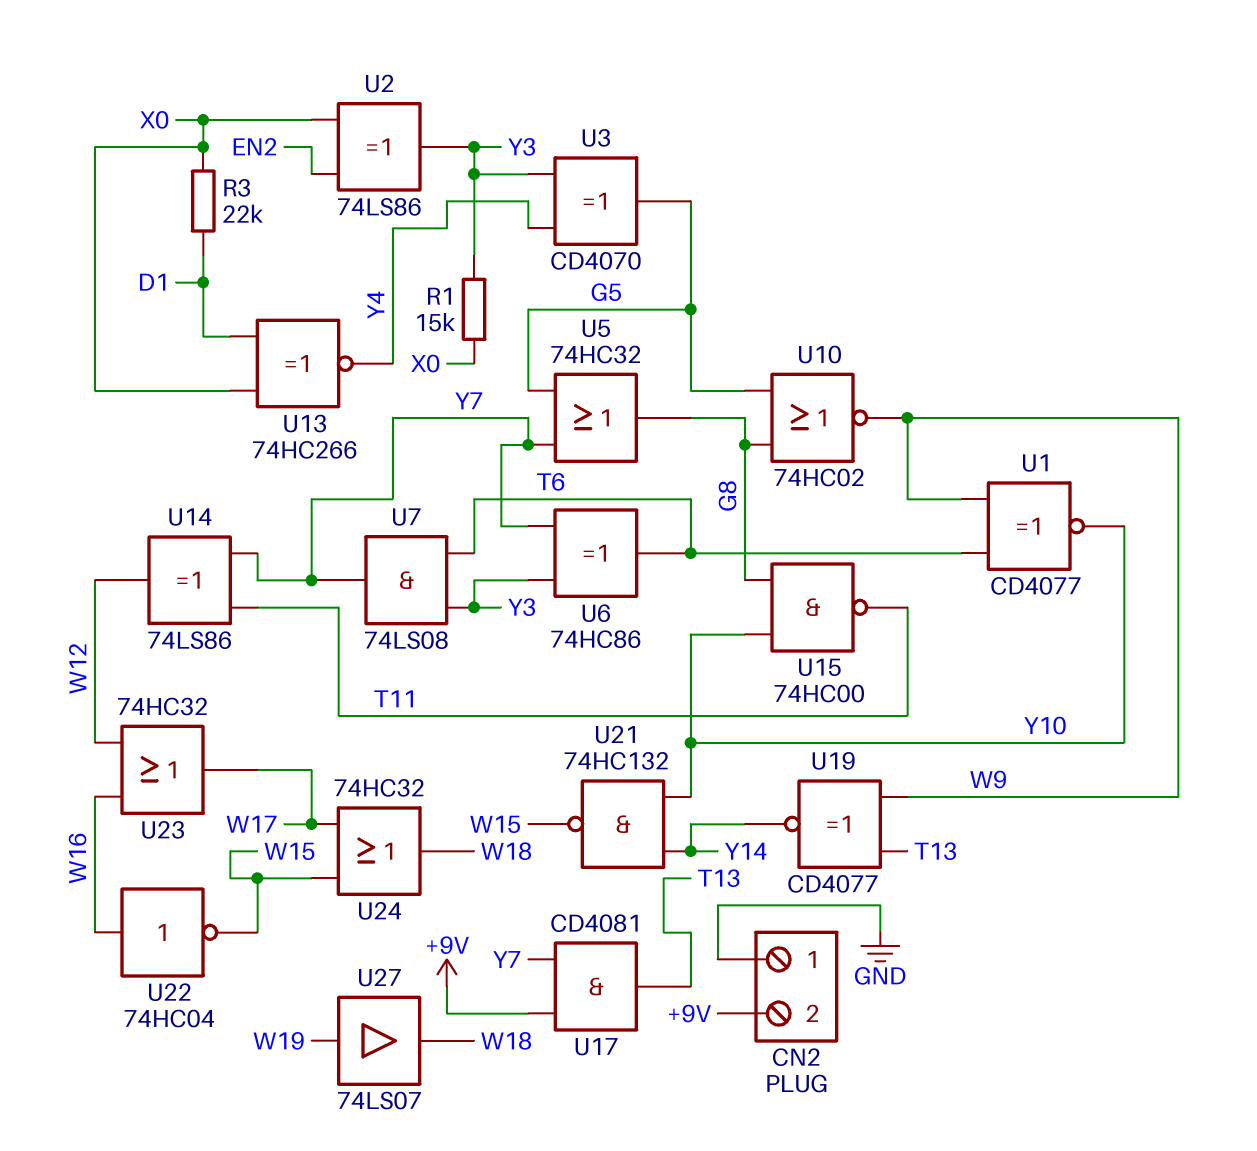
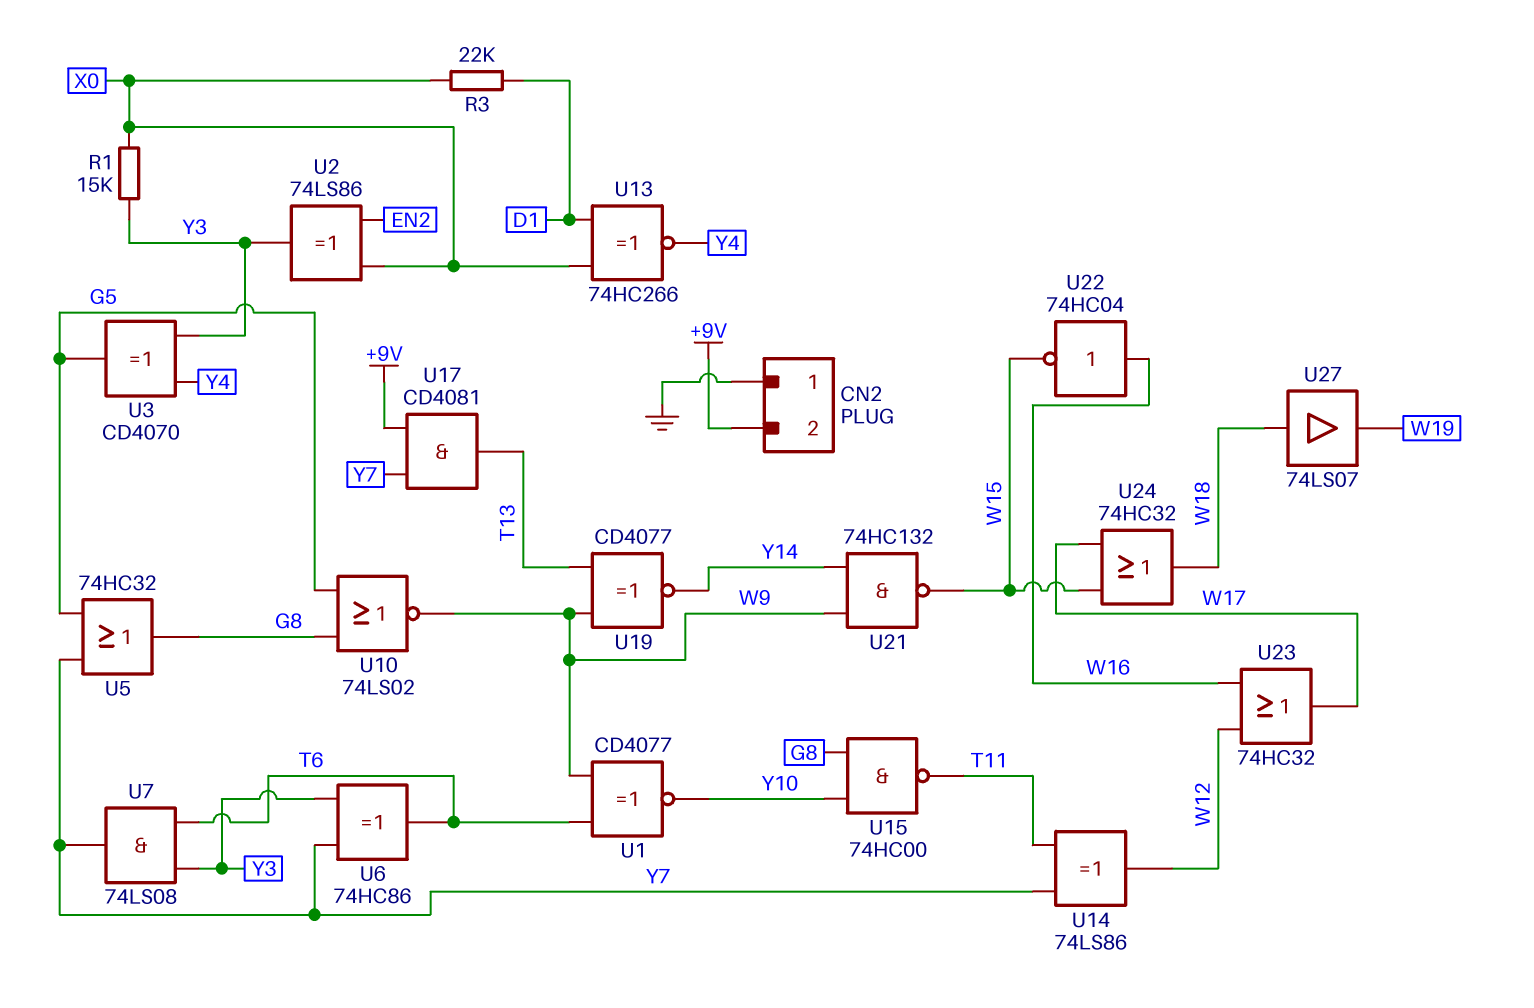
U10: NOR 74HC02 (in G5, in G8, out W9) -> NOR 74LS02 (in G5, in G8, out W9)
U21: NAND 74HC132 (in Y10, in Y14, out W15) -> NAND 74HC132 (in W9, in Y14, out W15)
U27: buffer 74LS07 (in W19, out W18) -> buffer 74LS07 (in W18, out W19)

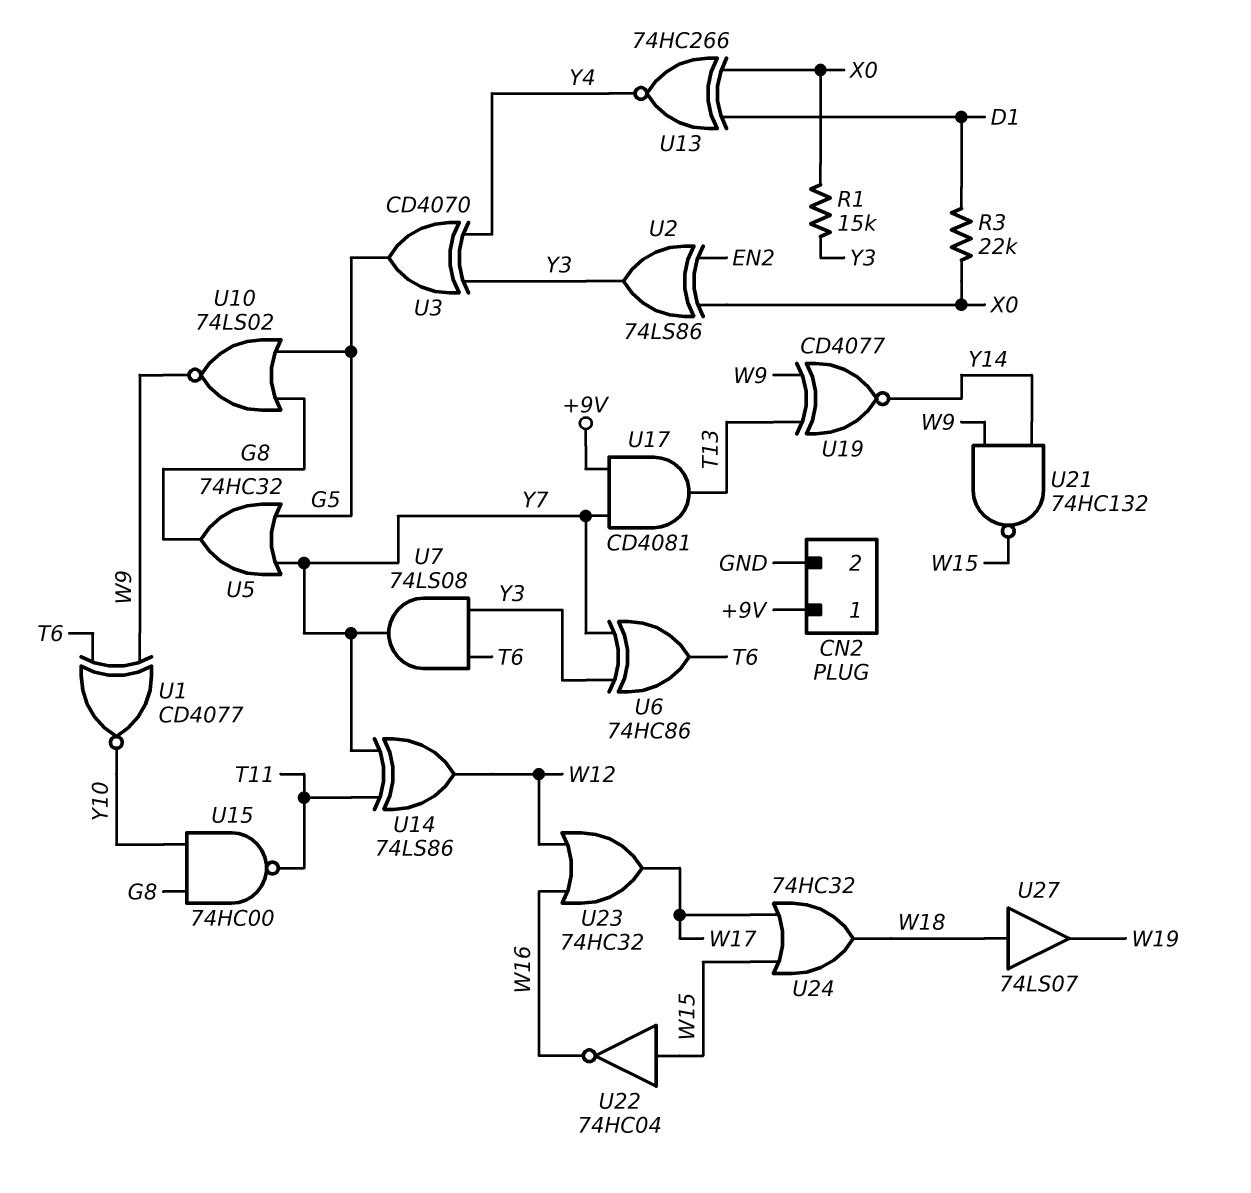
CN2 pin 1: GND -> +9V
CN2 pin 2: +9V -> GND
U22: NOT 74HC04 (in W16, out W15) -> NOT 74HC04 (in W15, out W16)

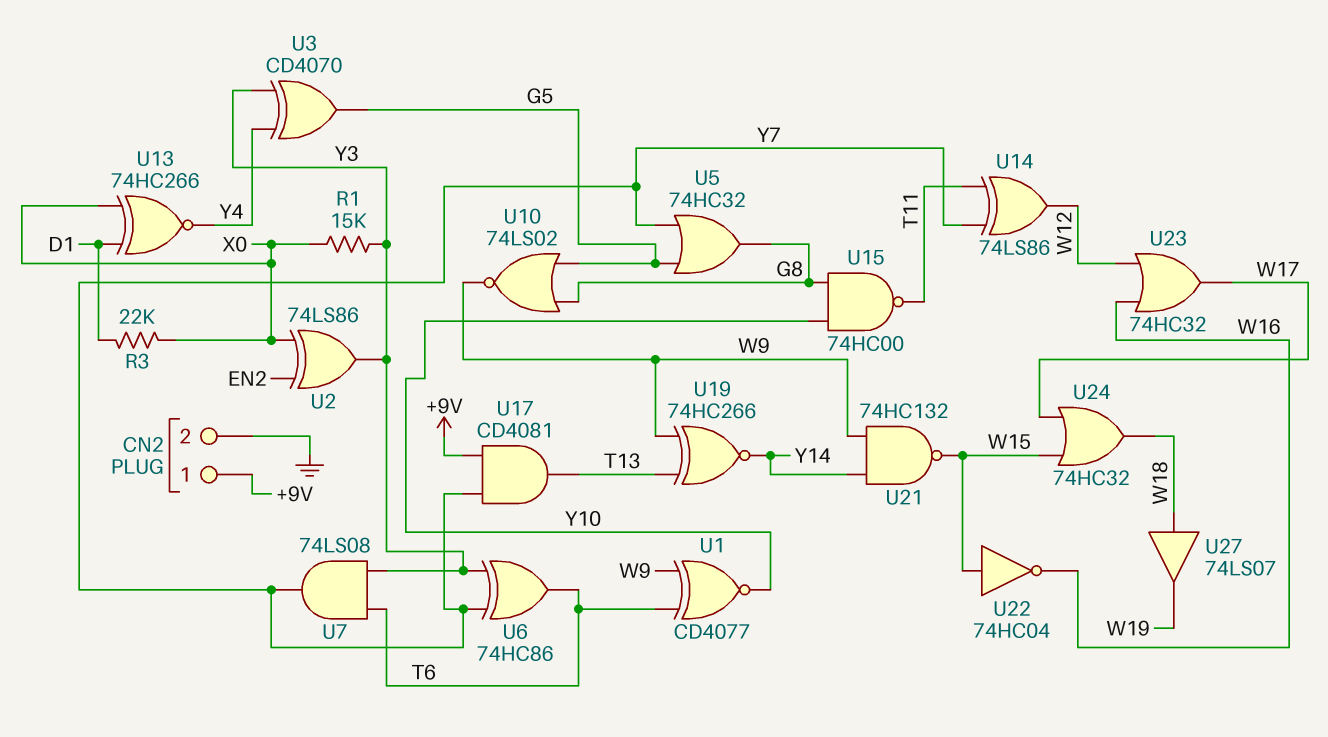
U19: XNOR CD4077 (in T13, in W9, out Y14) -> XNOR 74HC266 (in T13, in W9, out Y14)

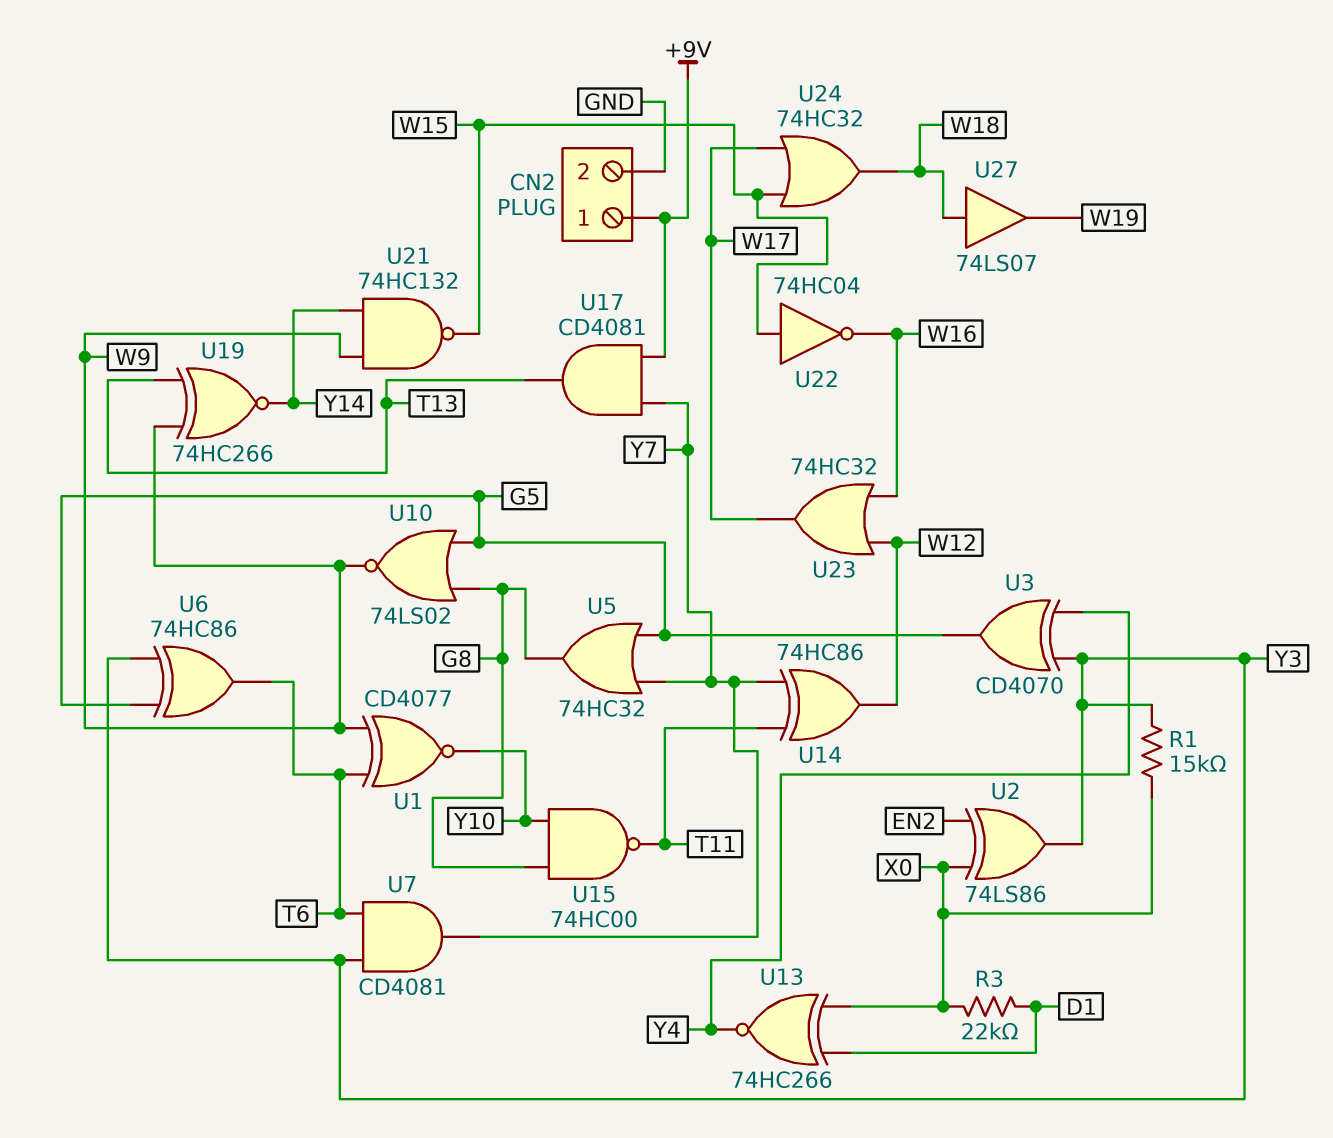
U6: XOR 74HC86 (in Y3, in Y7, out T6) -> XOR 74HC86 (in G5, in Y3, out T6)
U7: AND 74LS08 (in T6, in Y3, out Y7) -> AND CD4081 (in T6, in Y3, out Y7)
U14: XOR 74LS86 (in T11, in Y7, out W12) -> XOR 74HC86 (in T11, in Y7, out W12)

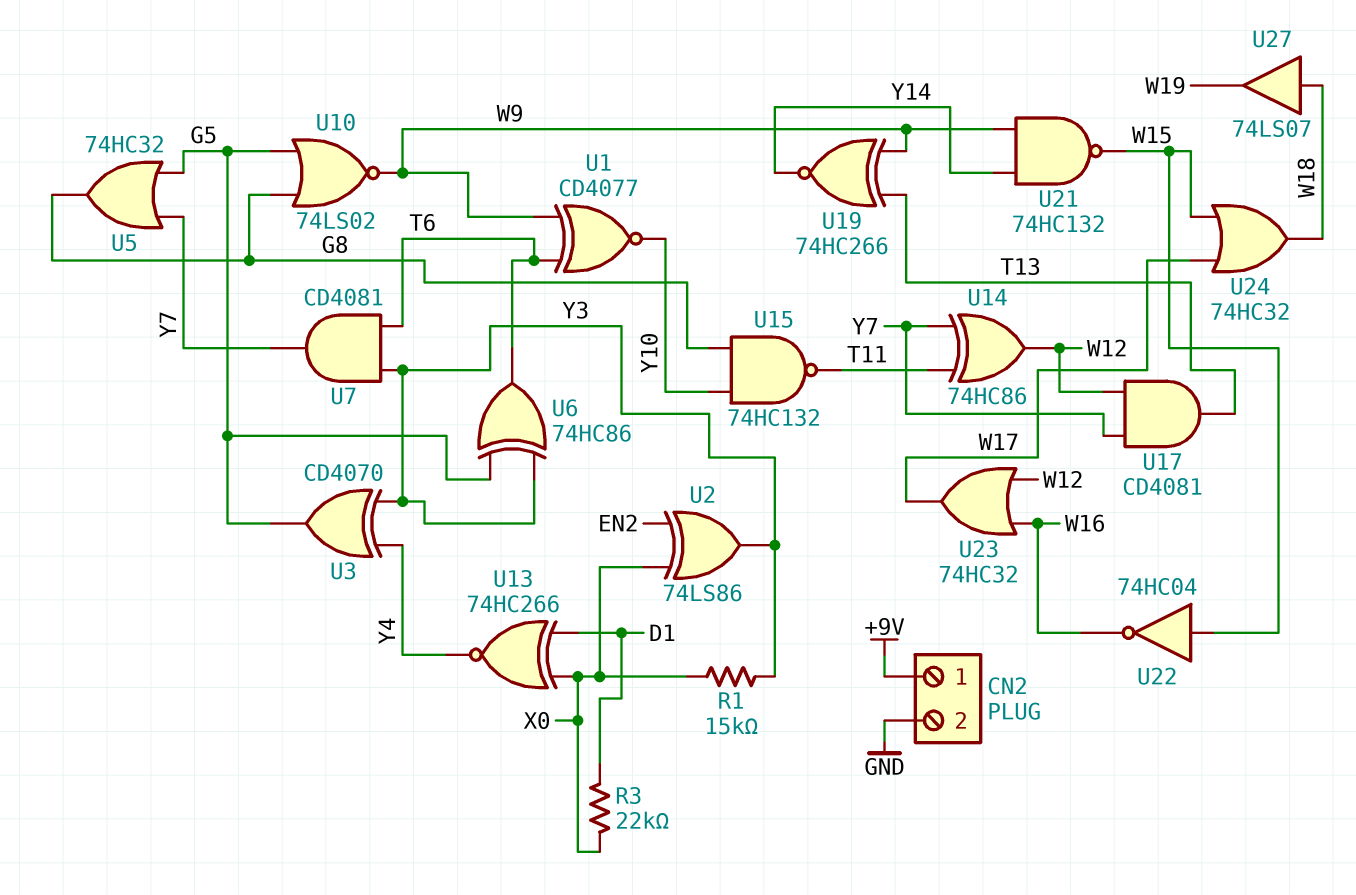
U15: NAND 74HC00 (in G8, in Y10, out T11) -> NAND 74HC132 (in G8, in Y10, out T11)
U17: AND CD4081 (in +9V, in Y7, out T13) -> AND CD4081 (in W12, in Y7, out T13)

